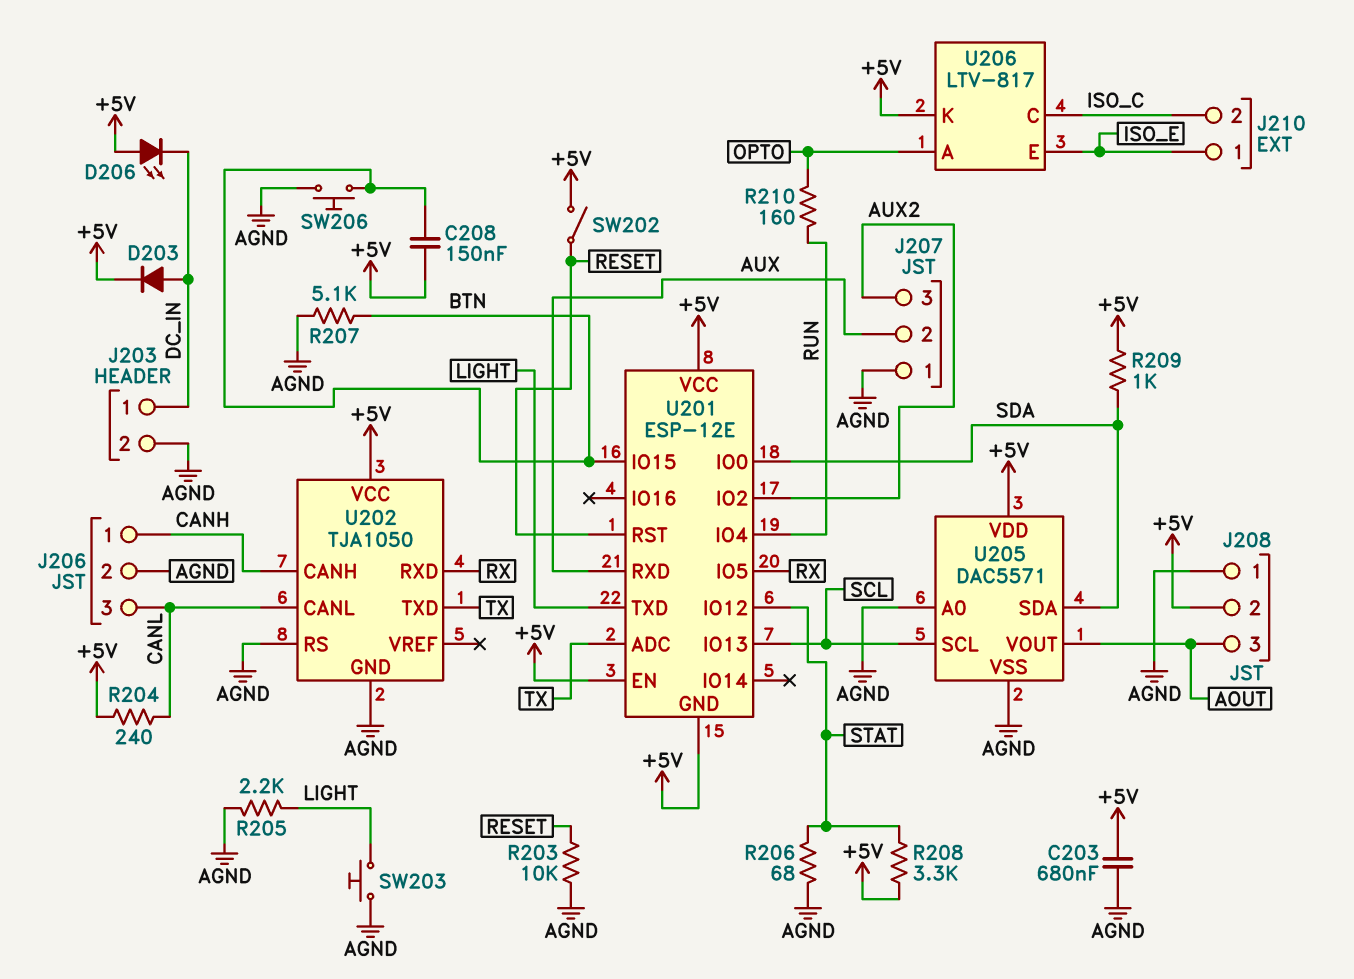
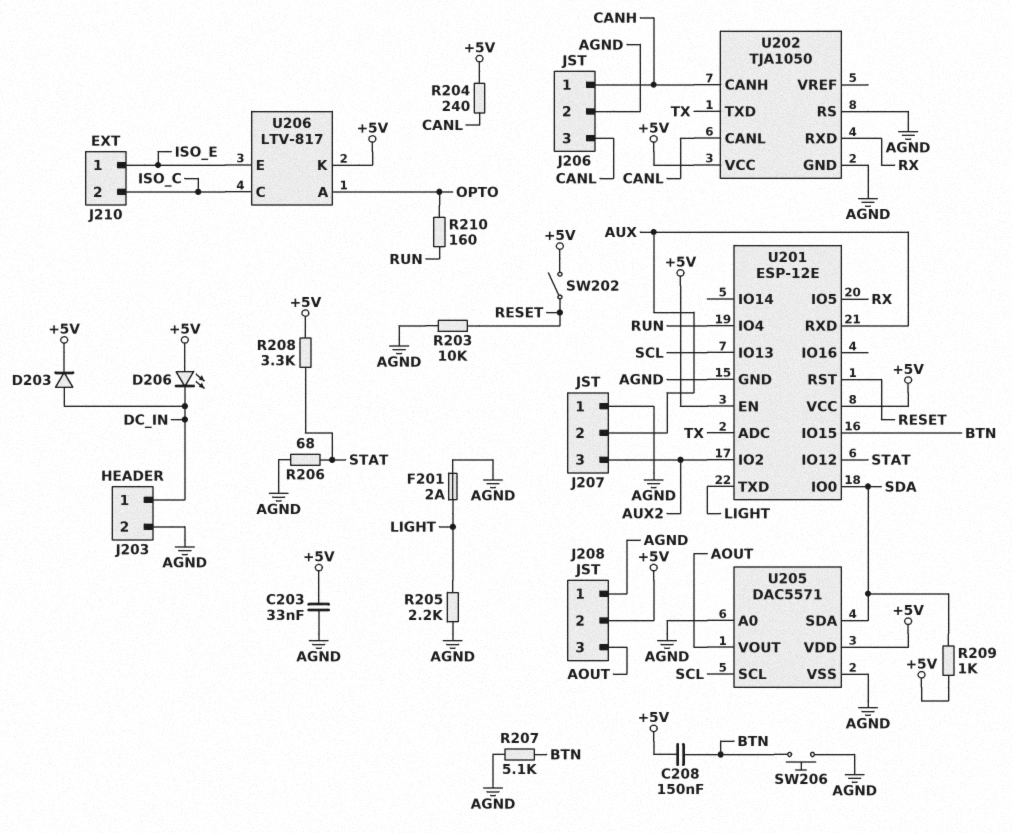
C203: 680nF (+5V, AGND) -> 33nF (+5V, AGND)
F201: none -> 2A (AGND, LIGHT)
SW203: button (AGND, LIGHT) -> none
U201 pin GND: +5V -> AGND

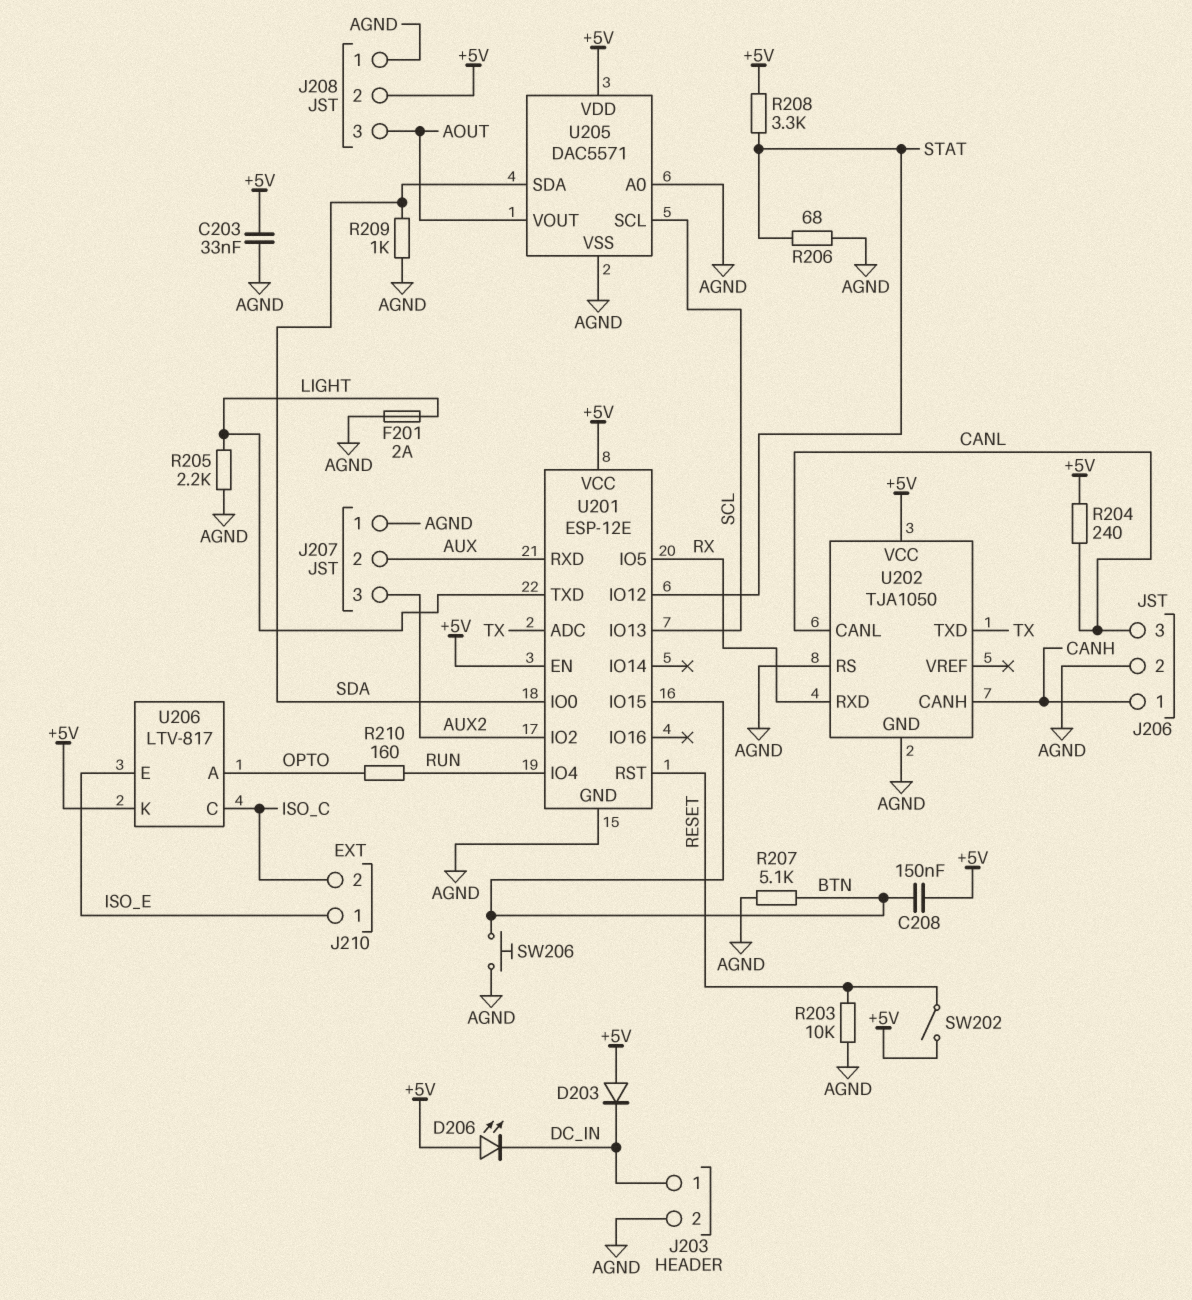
D203: diode (A DC_IN, K +5V) -> diode (A +5V, K DC_IN)
R209: 1k (+5V, SDA) -> 1k (AGND, SDA)

